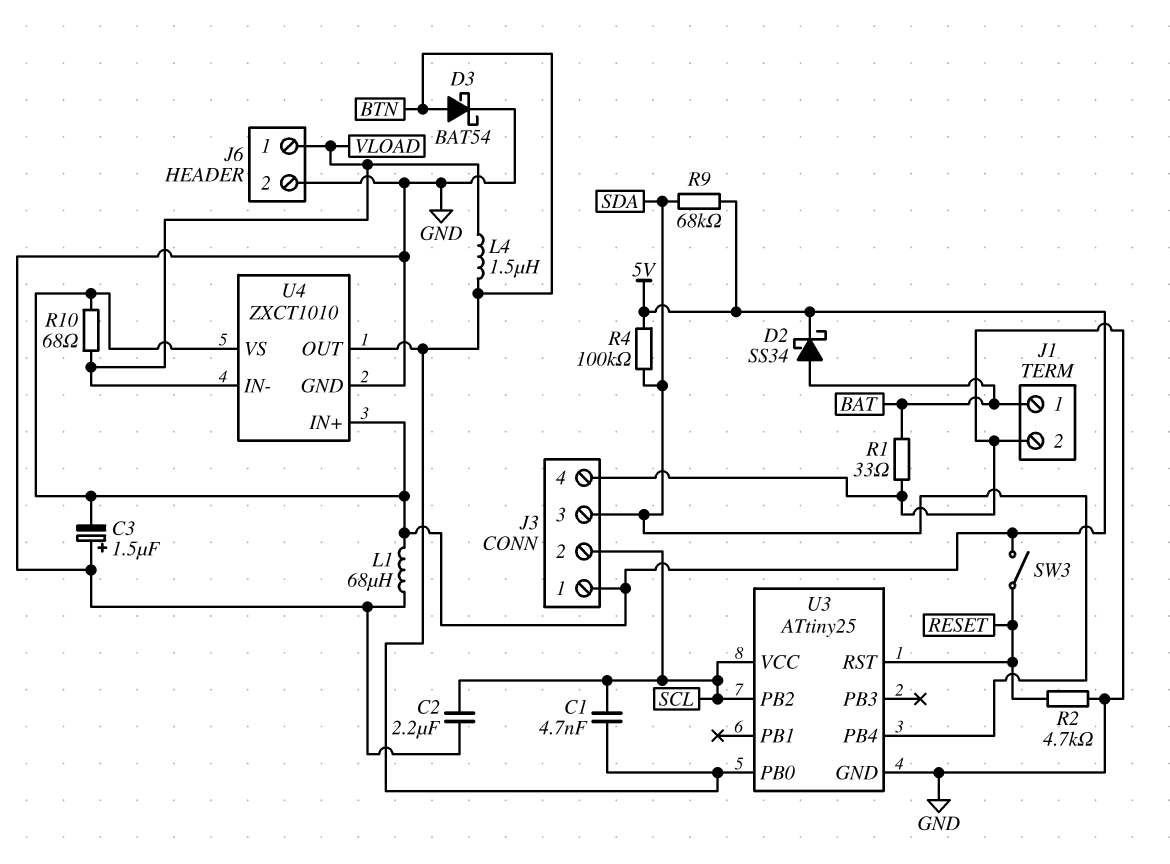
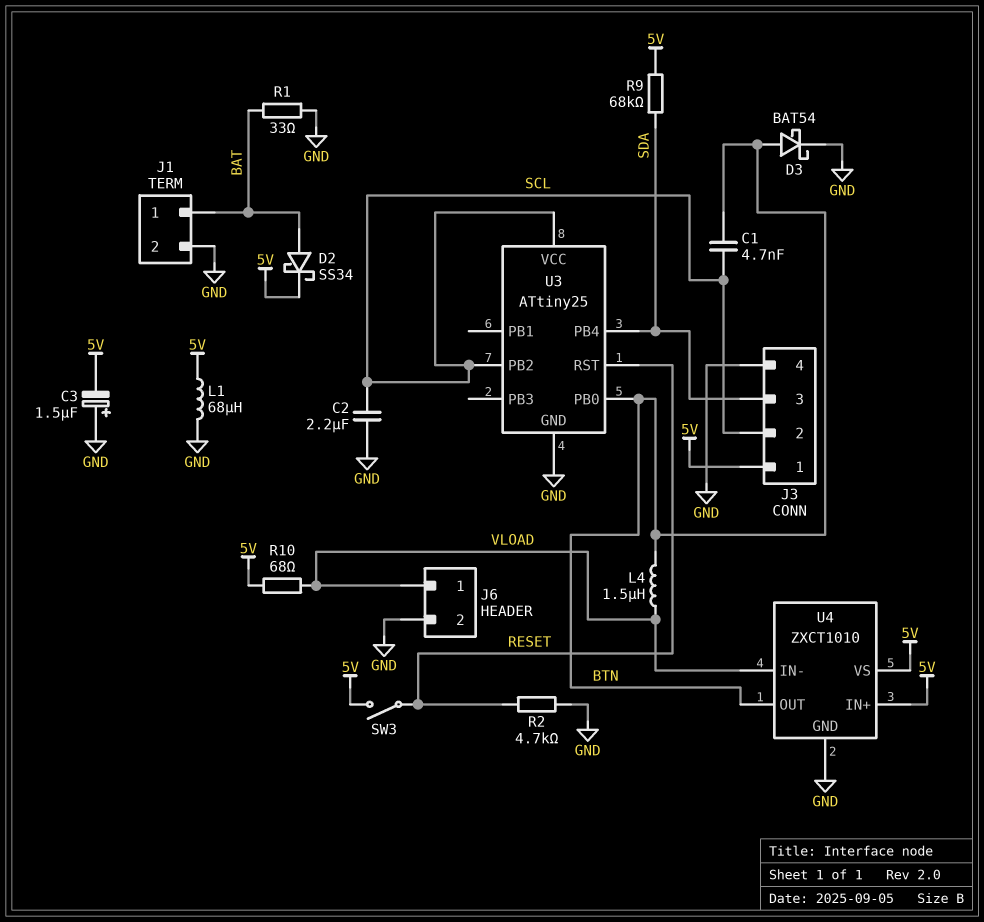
R4: 100k (5V, SDA) -> none

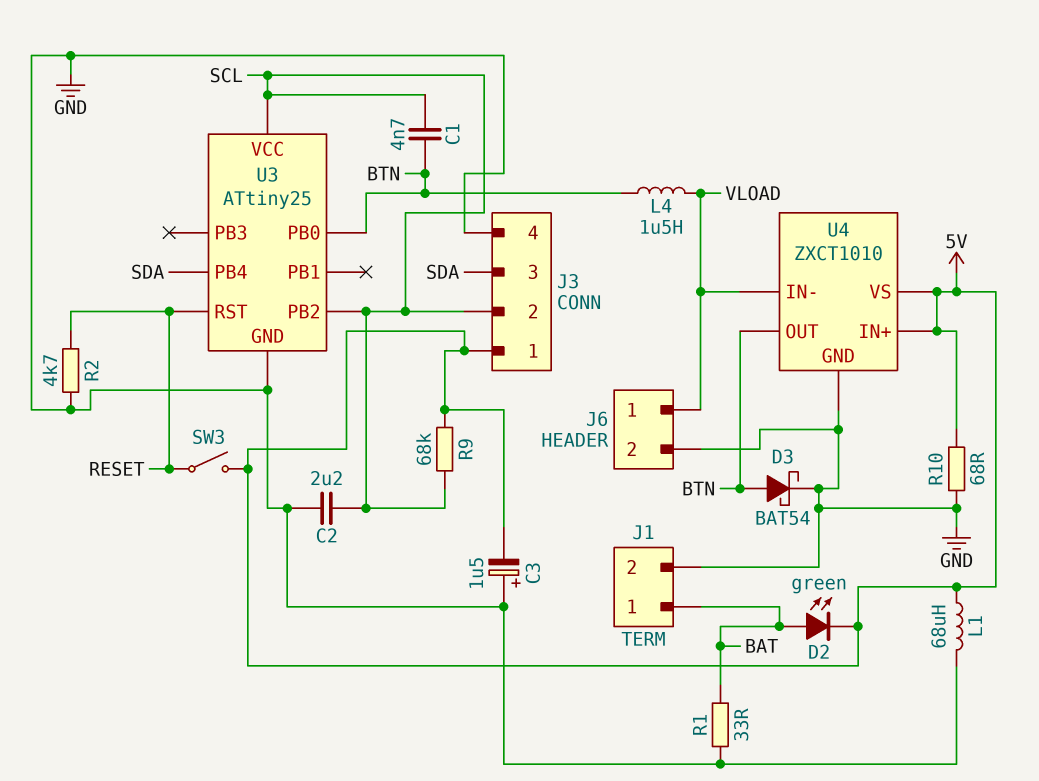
D2: schottky SS34 (A BAT, K 5V) -> LED green (A BAT, K 5V)
R9: 68k (5V, SDA) -> 68k (5V, SCL)
R10: 68 (5V, VLOAD) -> 68 (5V, GND)

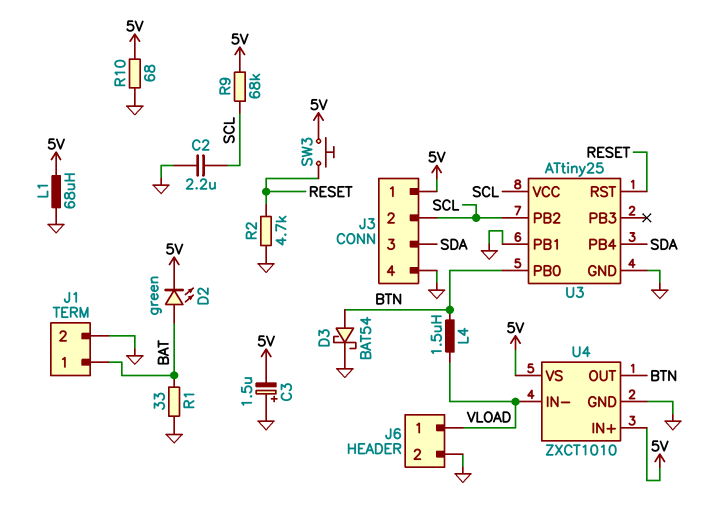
C1: 4.7nF (BTN, SCL) -> none
SW3: switch (5V, RESET) -> button (5V, RESET)
U3 pin PB1: none -> GND

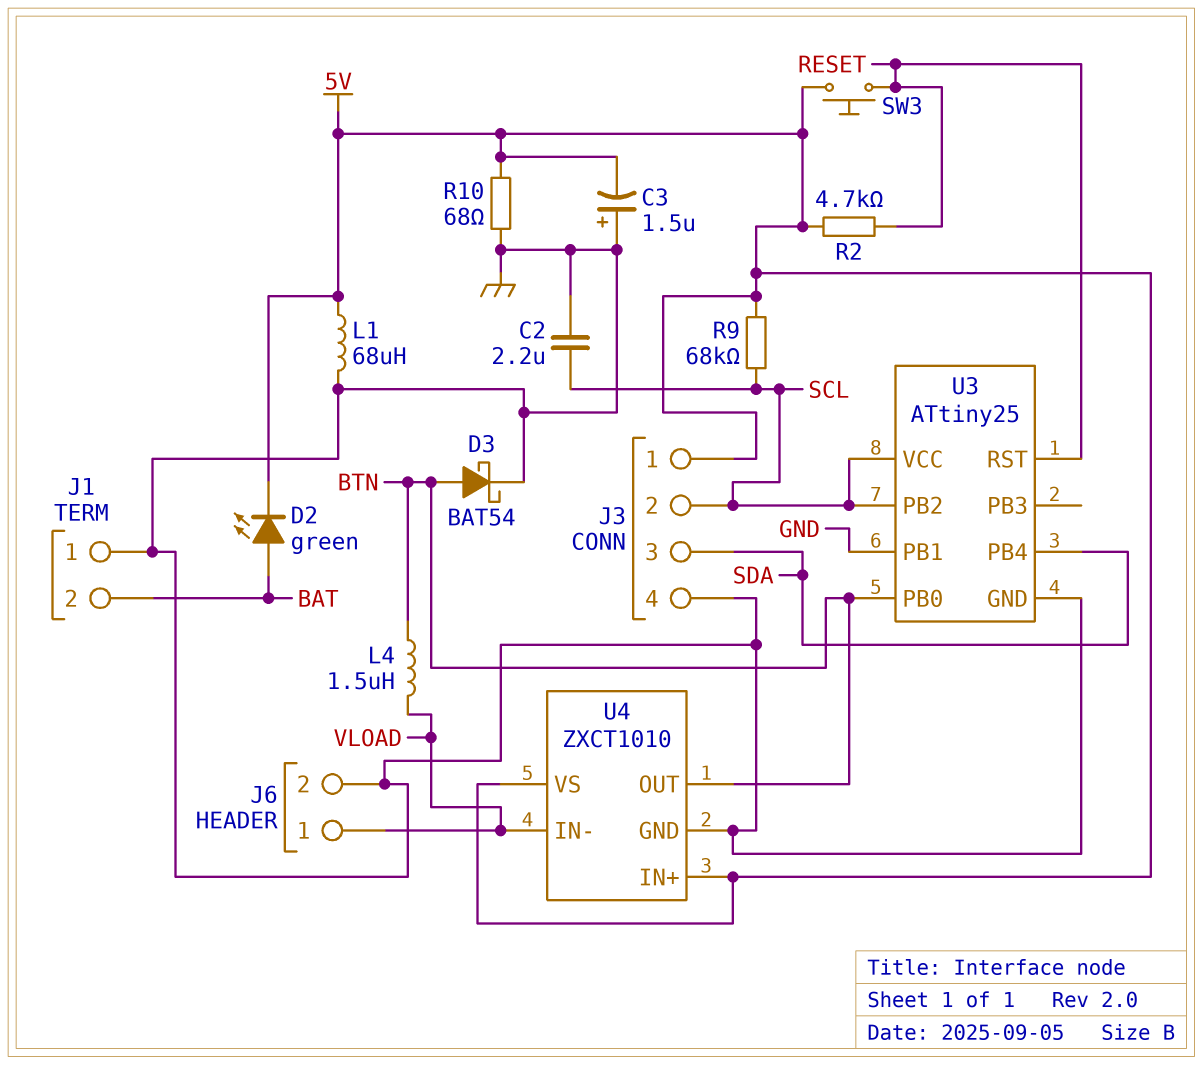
J1 pin 1: BAT -> GND
J1 pin 2: GND -> BAT
R1: 33 (BAT, GND) -> none
R2: 4.7k (GND, RESET) -> 4.7k (5V, RESET)

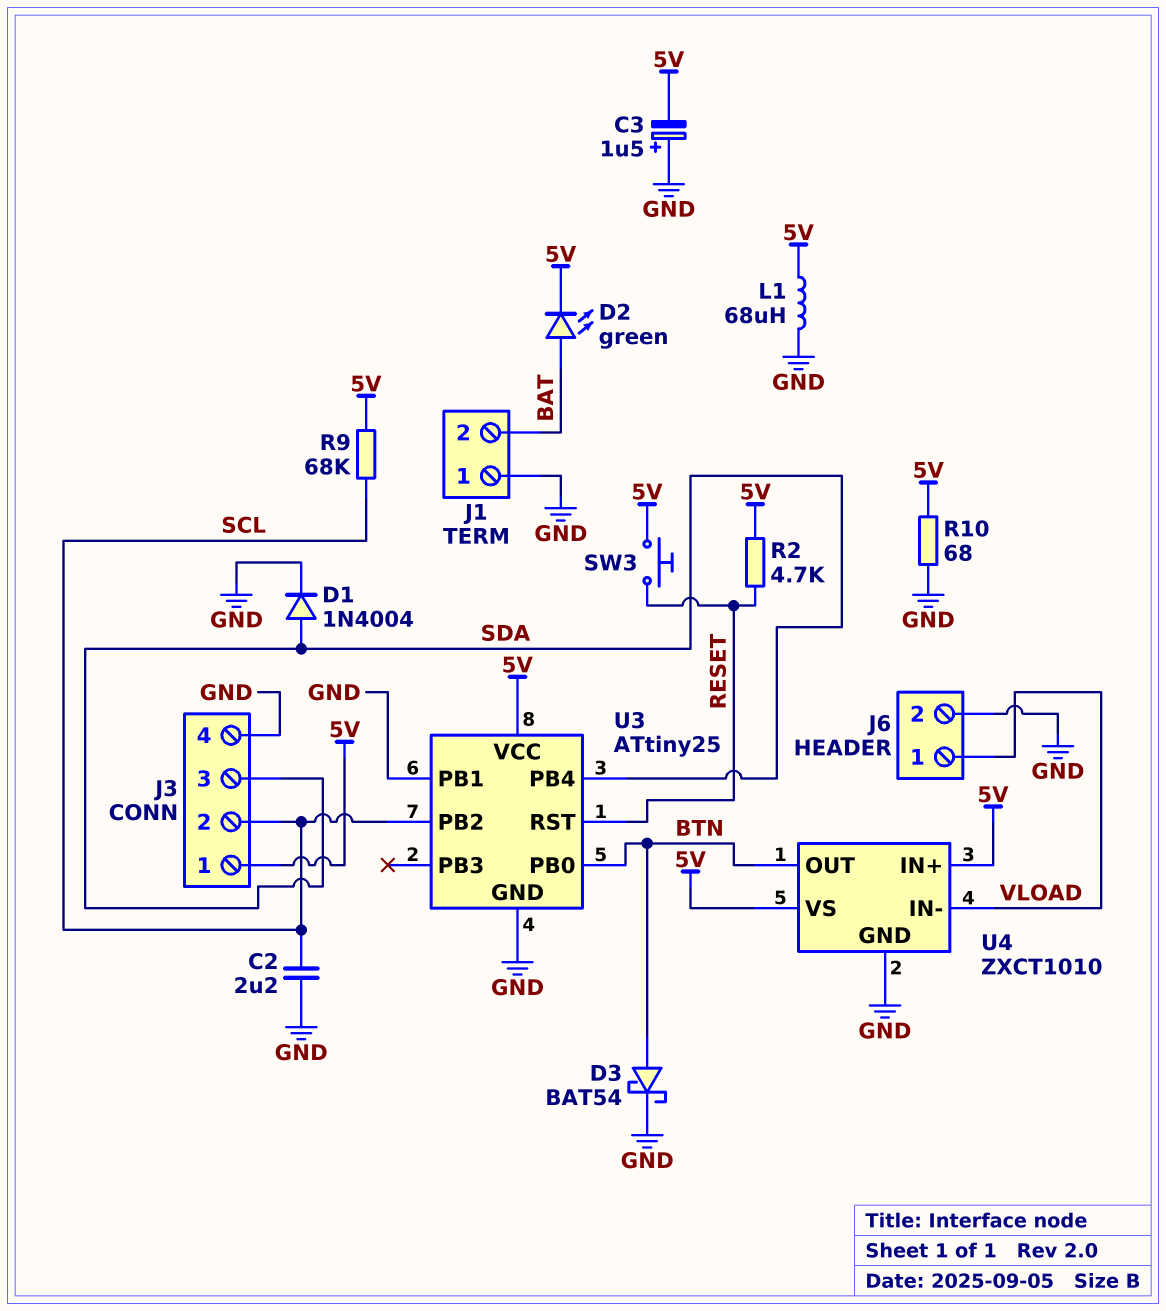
D1: none -> diode 1N4004 (A SDA, K GND)
L4: 1.5uH (BTN, VLOAD) -> none
U3 pin VCC: SCL -> 5V

